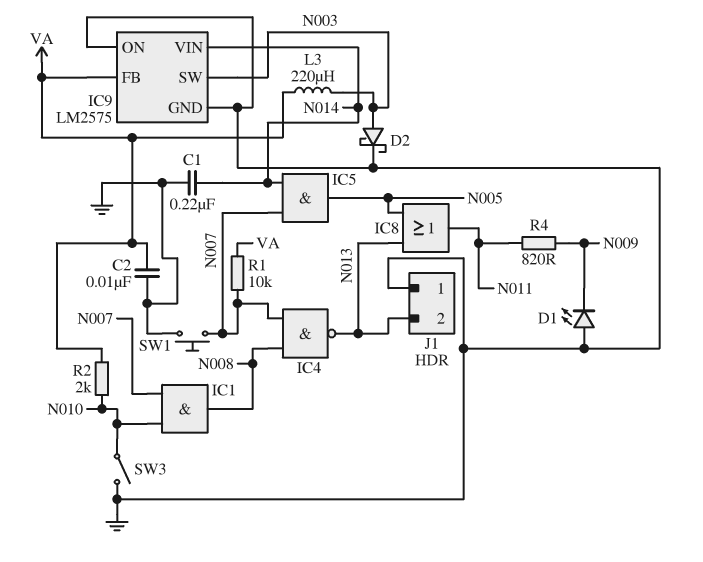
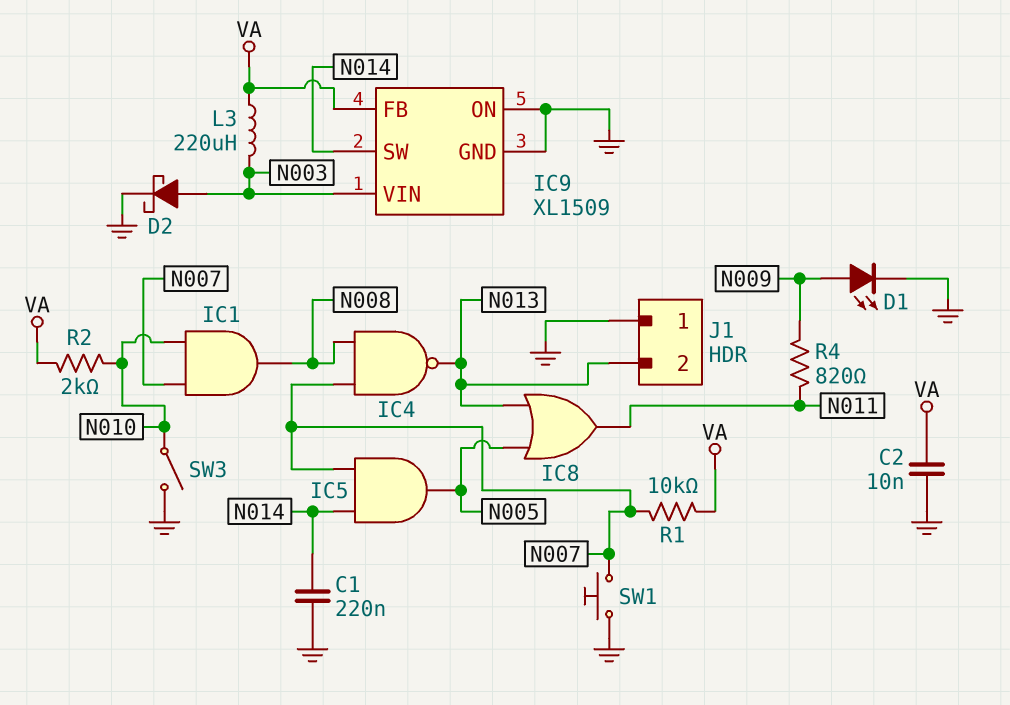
D1: LED (A GND, K N009) -> LED (A N009, K GND)
IC9: LM2575 -> XL1509
IC9 pin SW: N003 -> N014
IC9 pin VIN: N014 -> N003

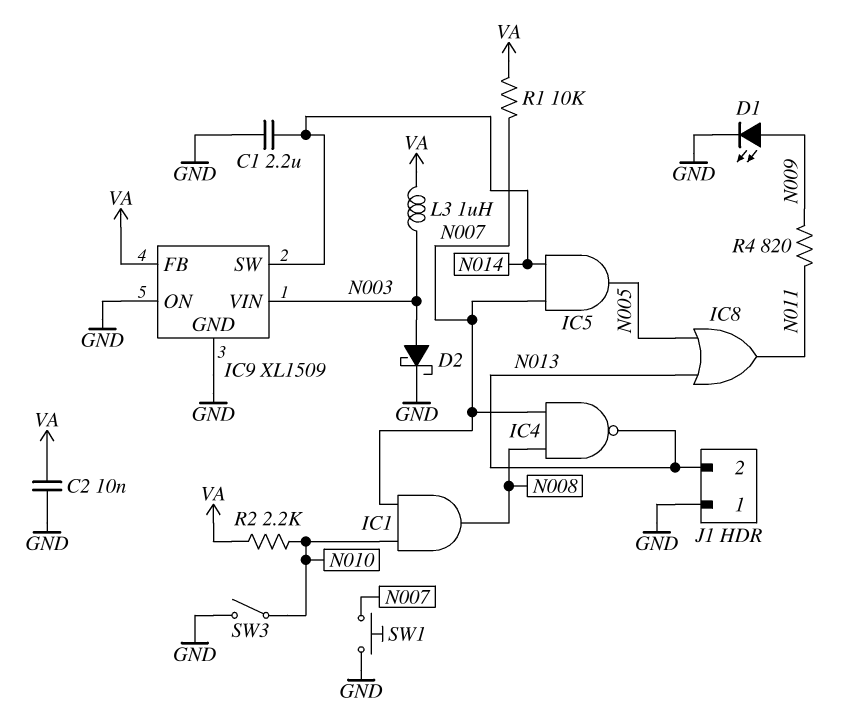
C1: 220nF (GND, N014) -> 2.2uF (GND, N014)
L3: 220uH (N003, VA) -> 1uH (N003, VA)
R2: 2k (N010, VA) -> 2.2k (N010, VA)

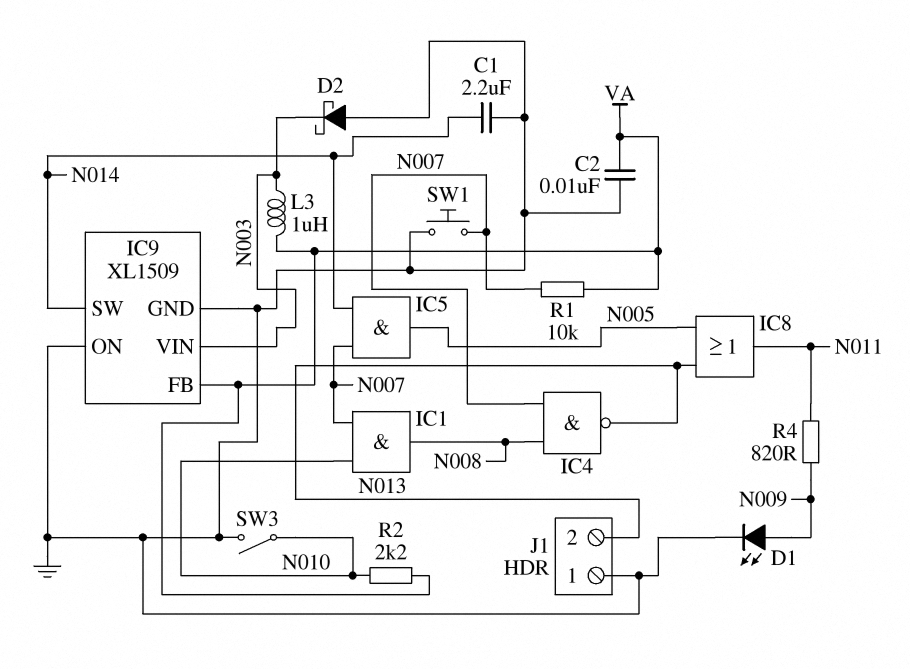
D2: schottky (A N003, K GND) -> schottky (A GND, K N003)

